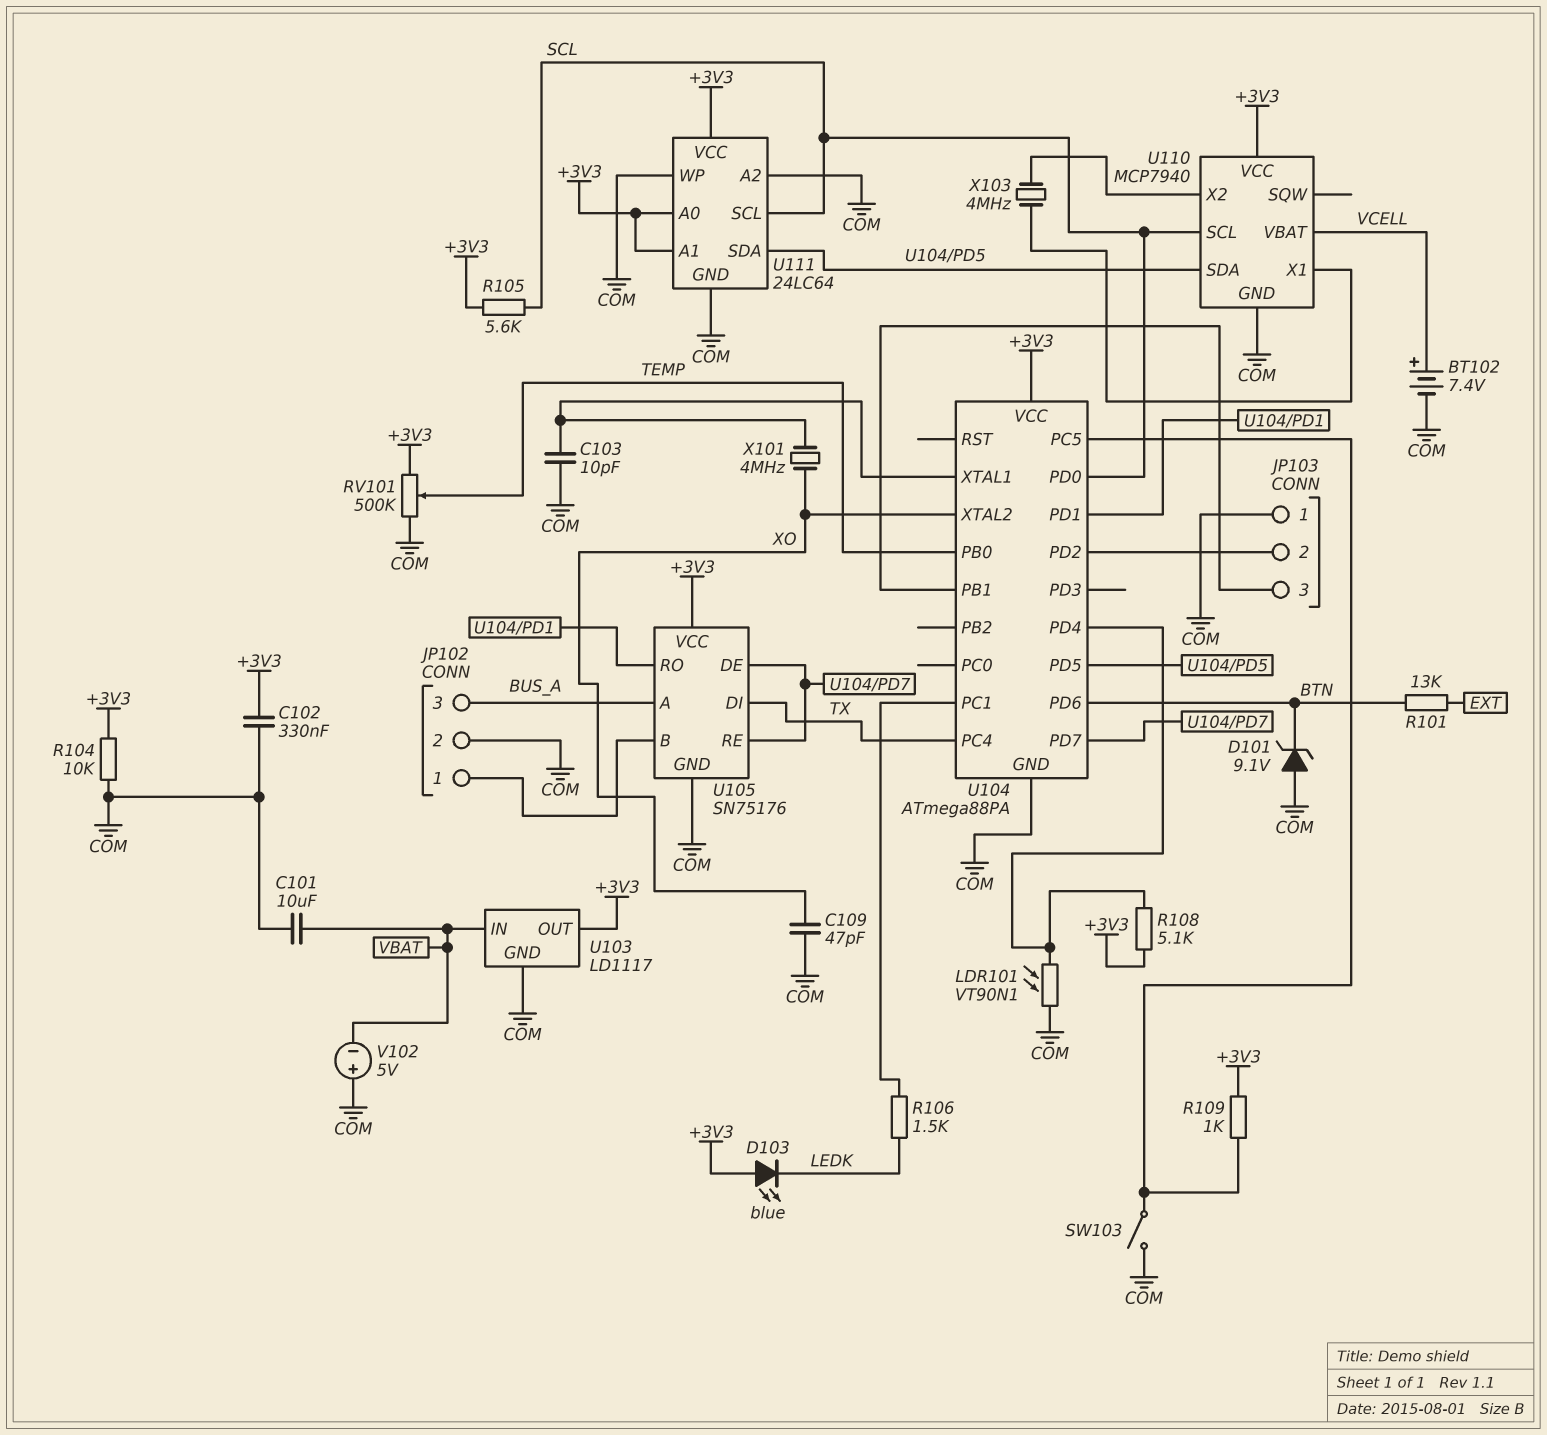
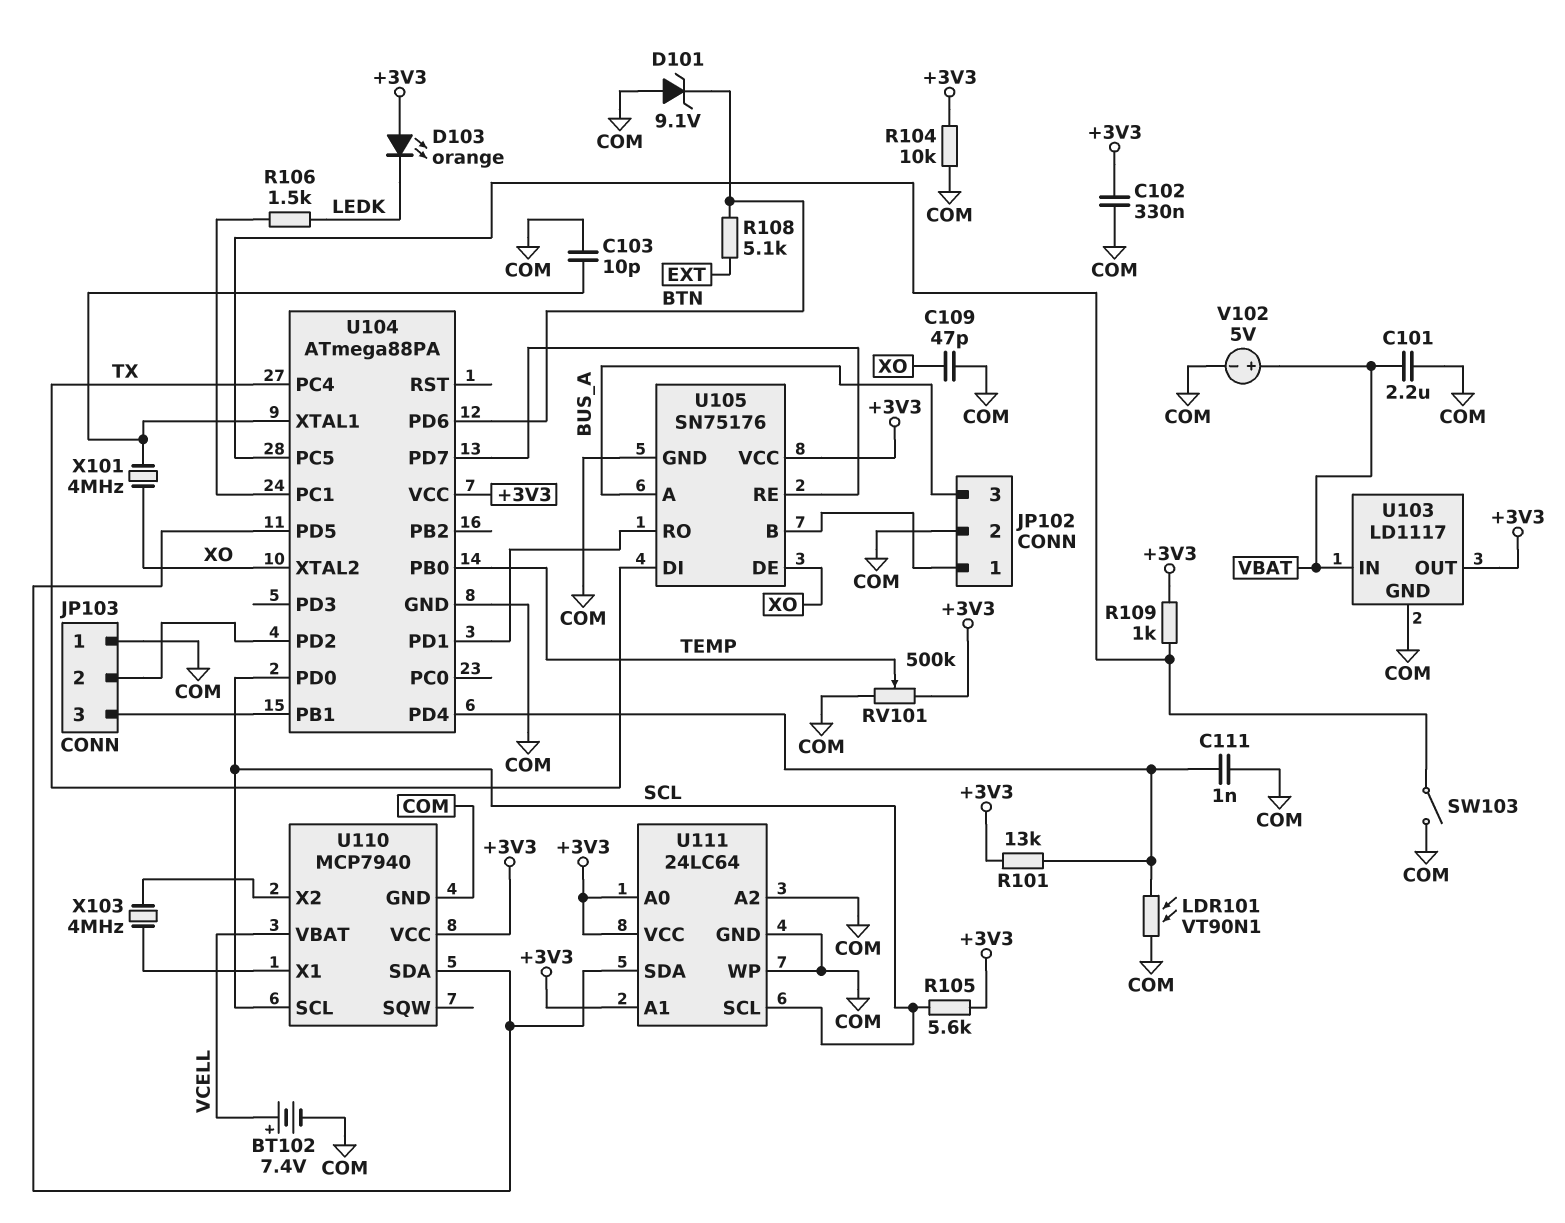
C101: 10uF (COM, VBAT) -> 2.2uF (COM, VBAT)
C111: none -> 1nF (COM, U104/PD4)
D103: LED blue (A +3V3, K LEDK) -> LED orange (A +3V3, K LEDK)
R101: 13k (BTN, EXT) -> 13k (+3V3, U104/PD4)
R108: 5.1k (+3V3, U104/PD4) -> 5.1k (BTN, EXT)
U105 pin DE: U104/PD7 -> XO
V102: 5V (plus COM, minus VBAT) -> 5V (plus VBAT, minus COM)

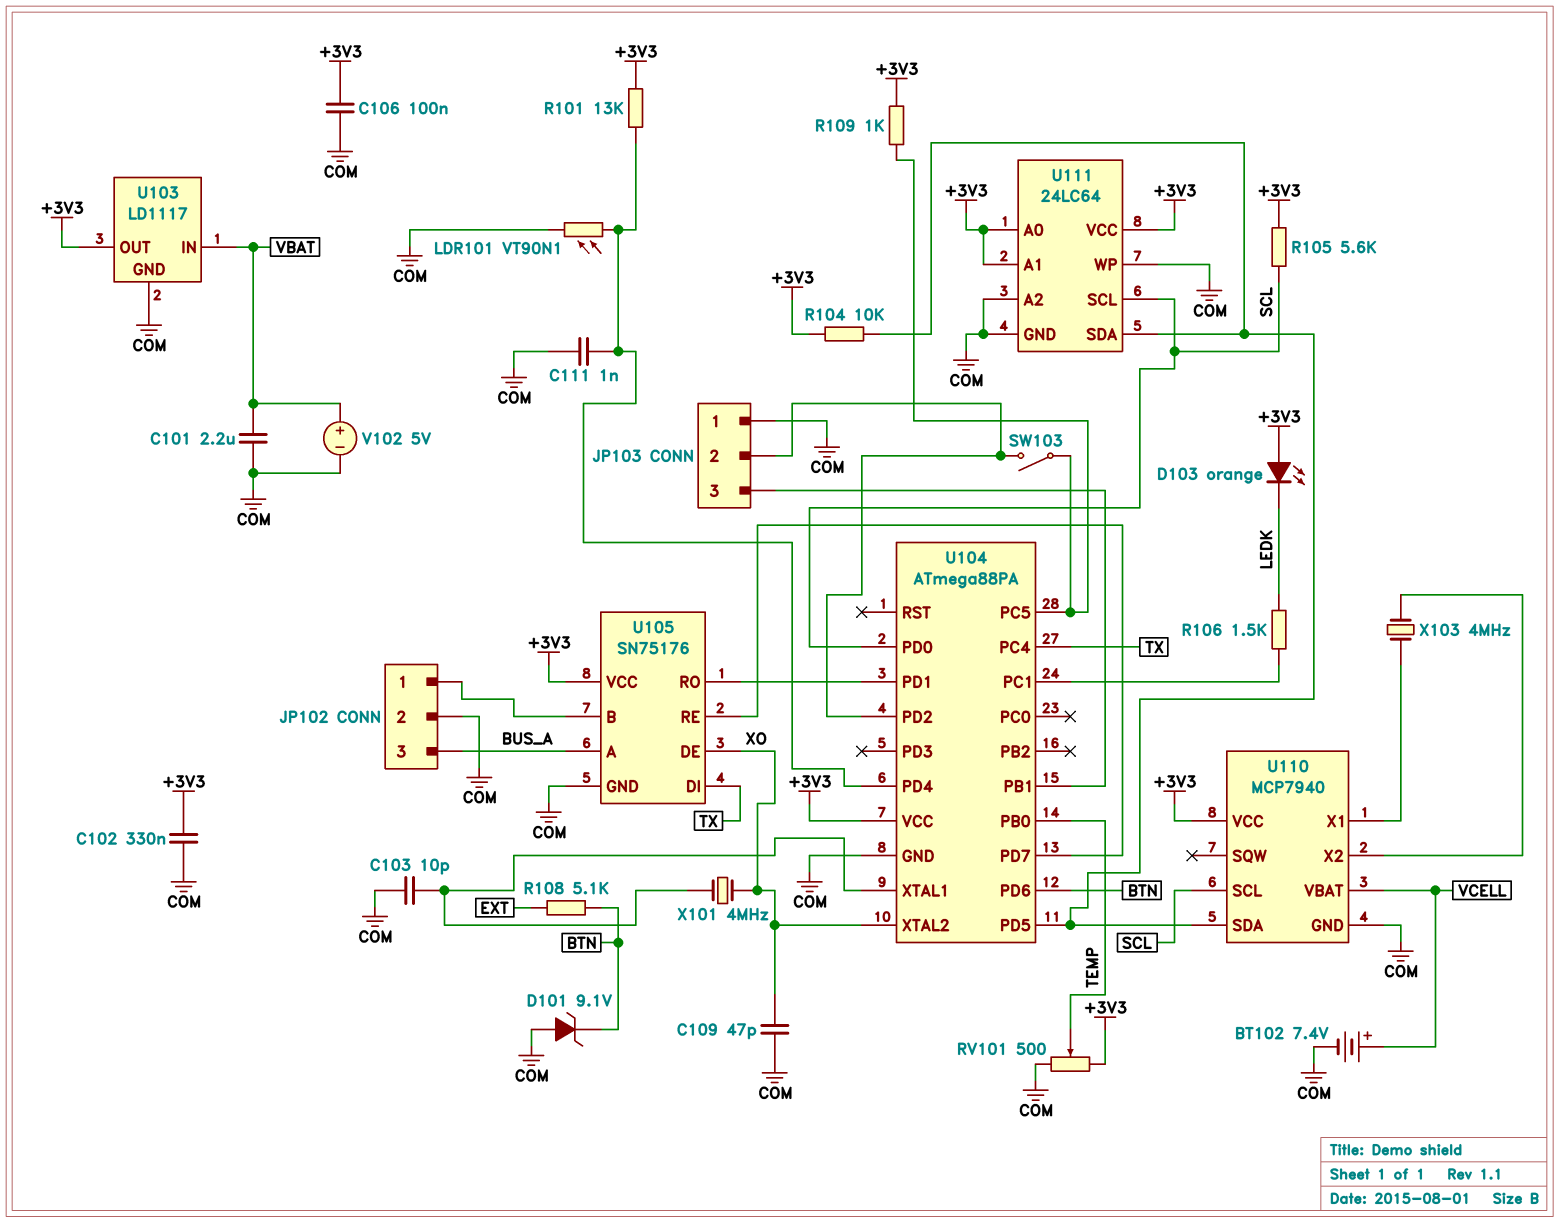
C106: none -> 100nF (+3V3, COM)
R104: 10k (+3V3, COM) -> 10k (+3V3, U104/PD5)
RV101: 500k (+3V3, COM, wiper TEMP) -> 500 (+3V3, COM, wiper TEMP)
SW103: switch (COM, U104/PC5) -> switch (JP103/2, U104/PC5)

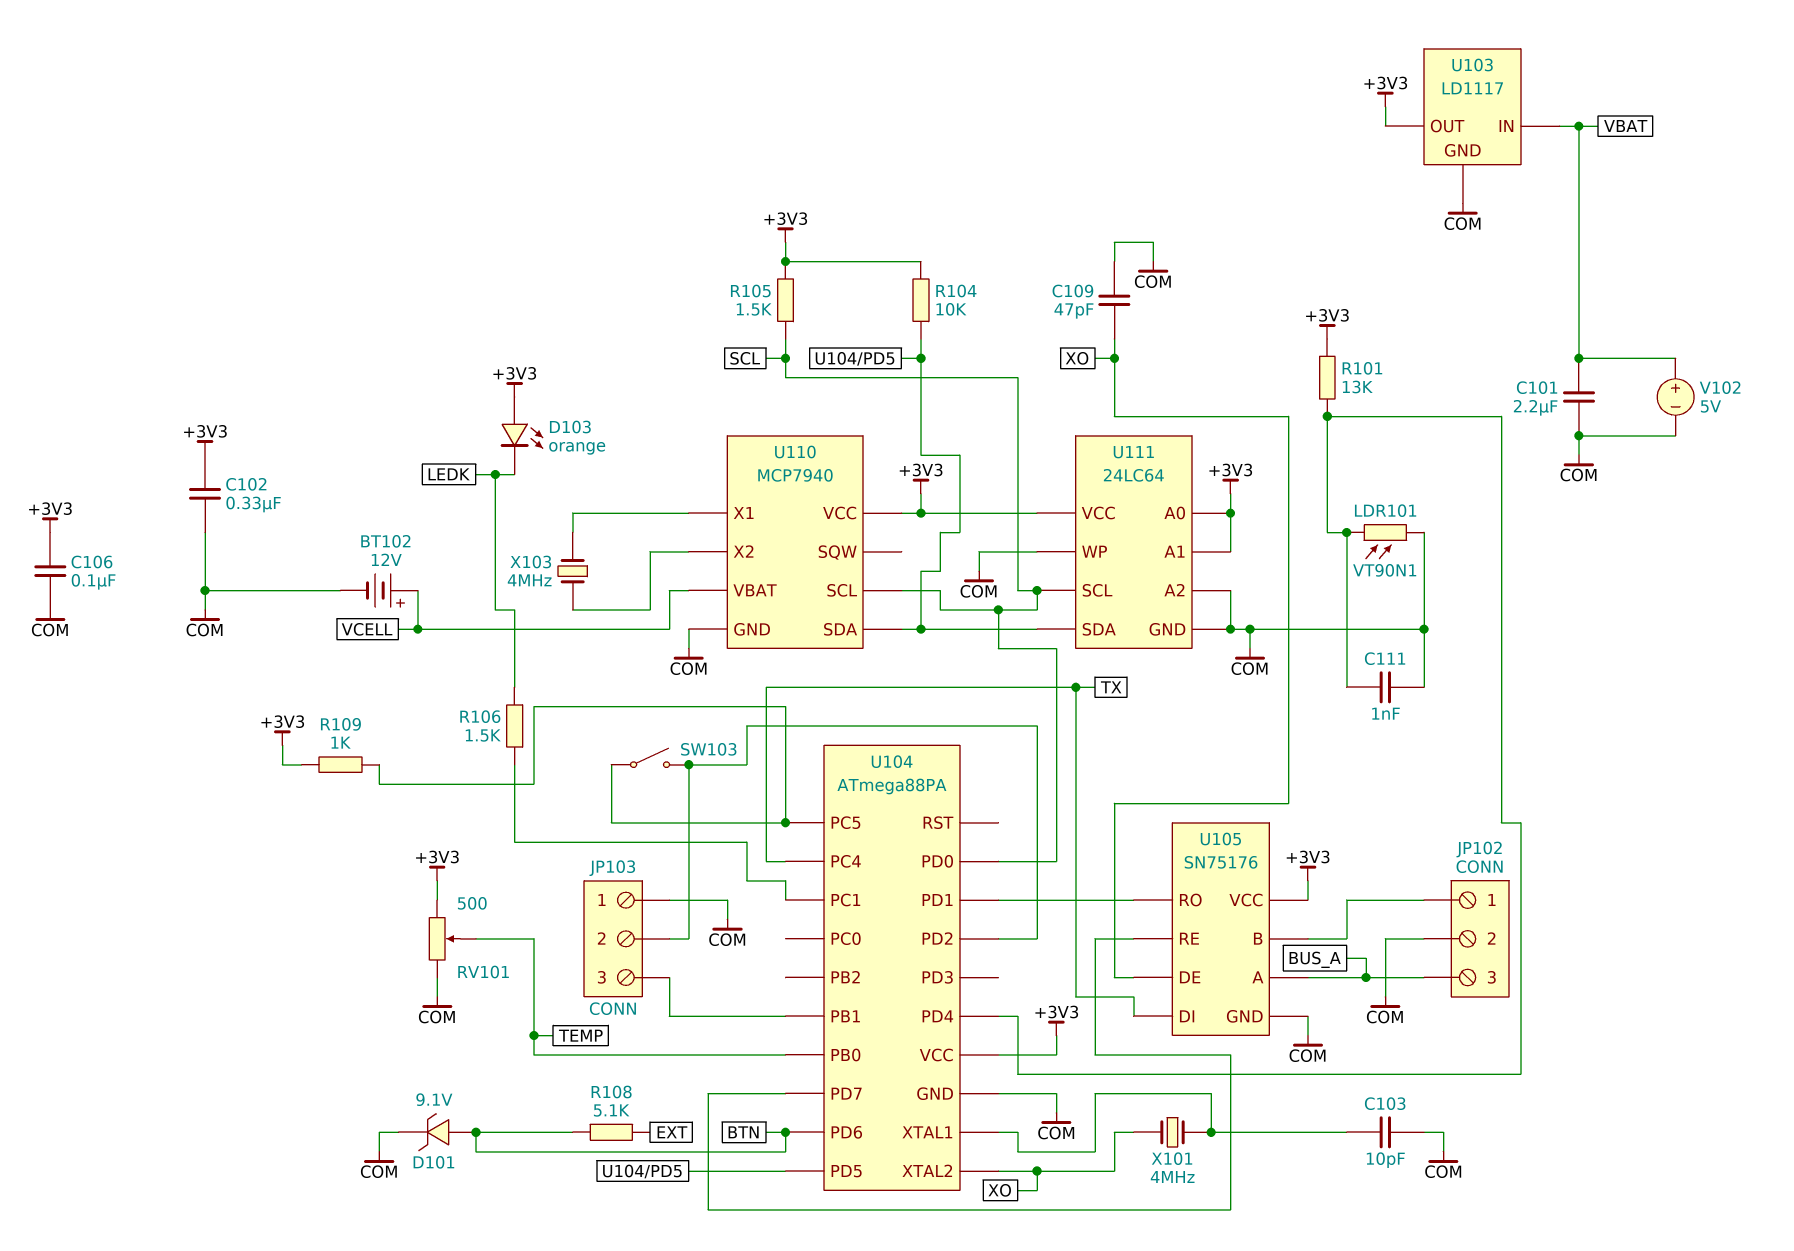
BT102: 7.4V (plus VCELL, minus COM) -> 12V (plus VCELL, minus COM)
D101: zener 9.1V (A COM, K BTN) -> zener 9.1V (A BTN, K COM)
R105: 5.6k (+3V3, SCL) -> 1.5k (+3V3, SCL)

